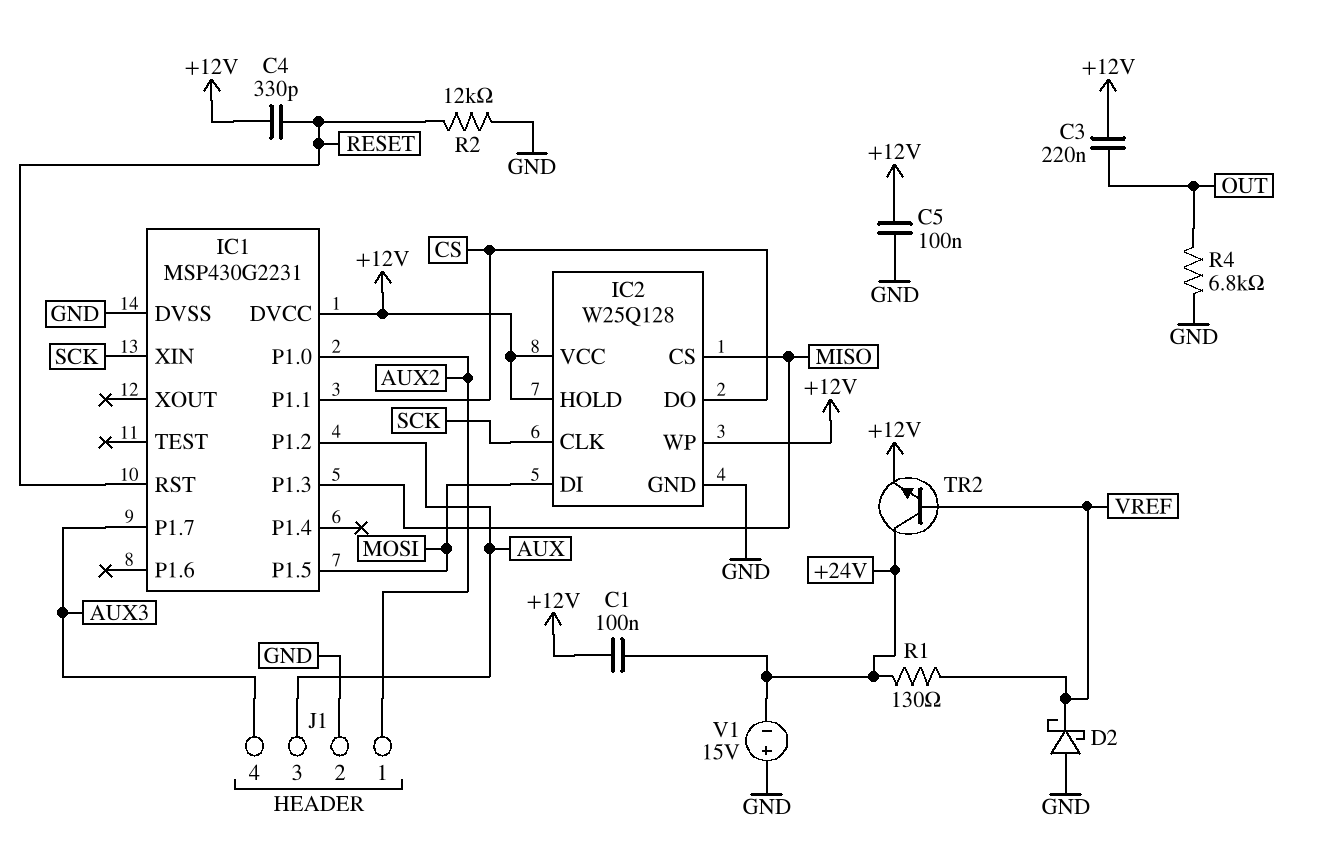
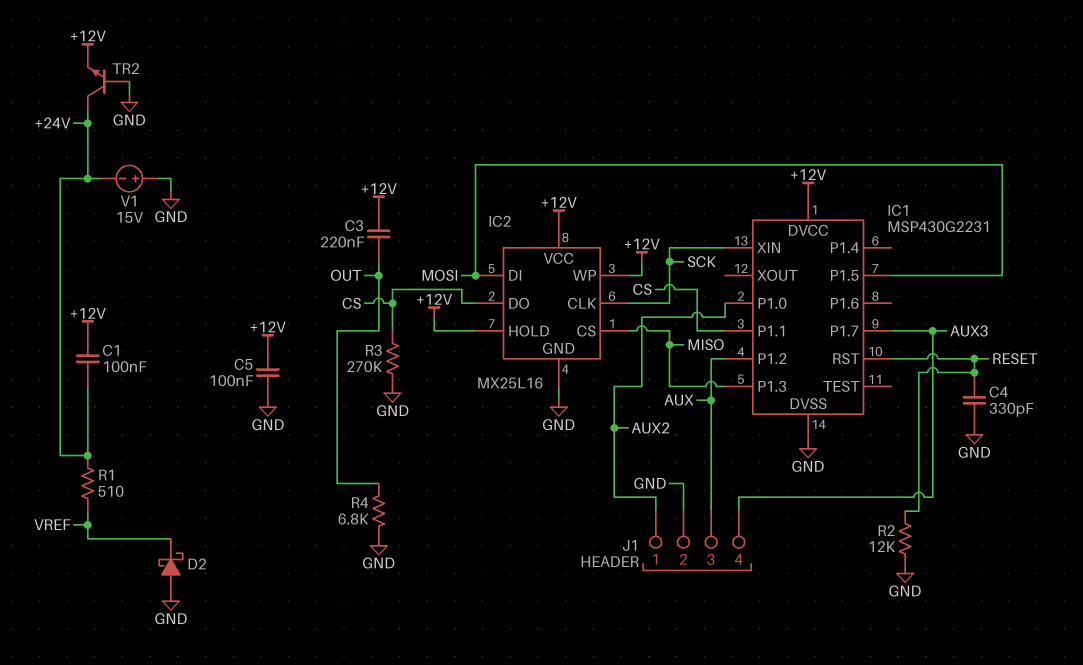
C4: 330pF (+12V, RESET) -> 330pF (GND, RESET)
IC2: W25Q128 -> MX25L16
R1: 130 (+24V, VREF) -> 510 (+24V, VREF)
R3: none -> 270k (CS, GND)
TR2: NPN (B VREF, C +24V, E +12V) -> NPN (B GND, C +24V, E +12V)

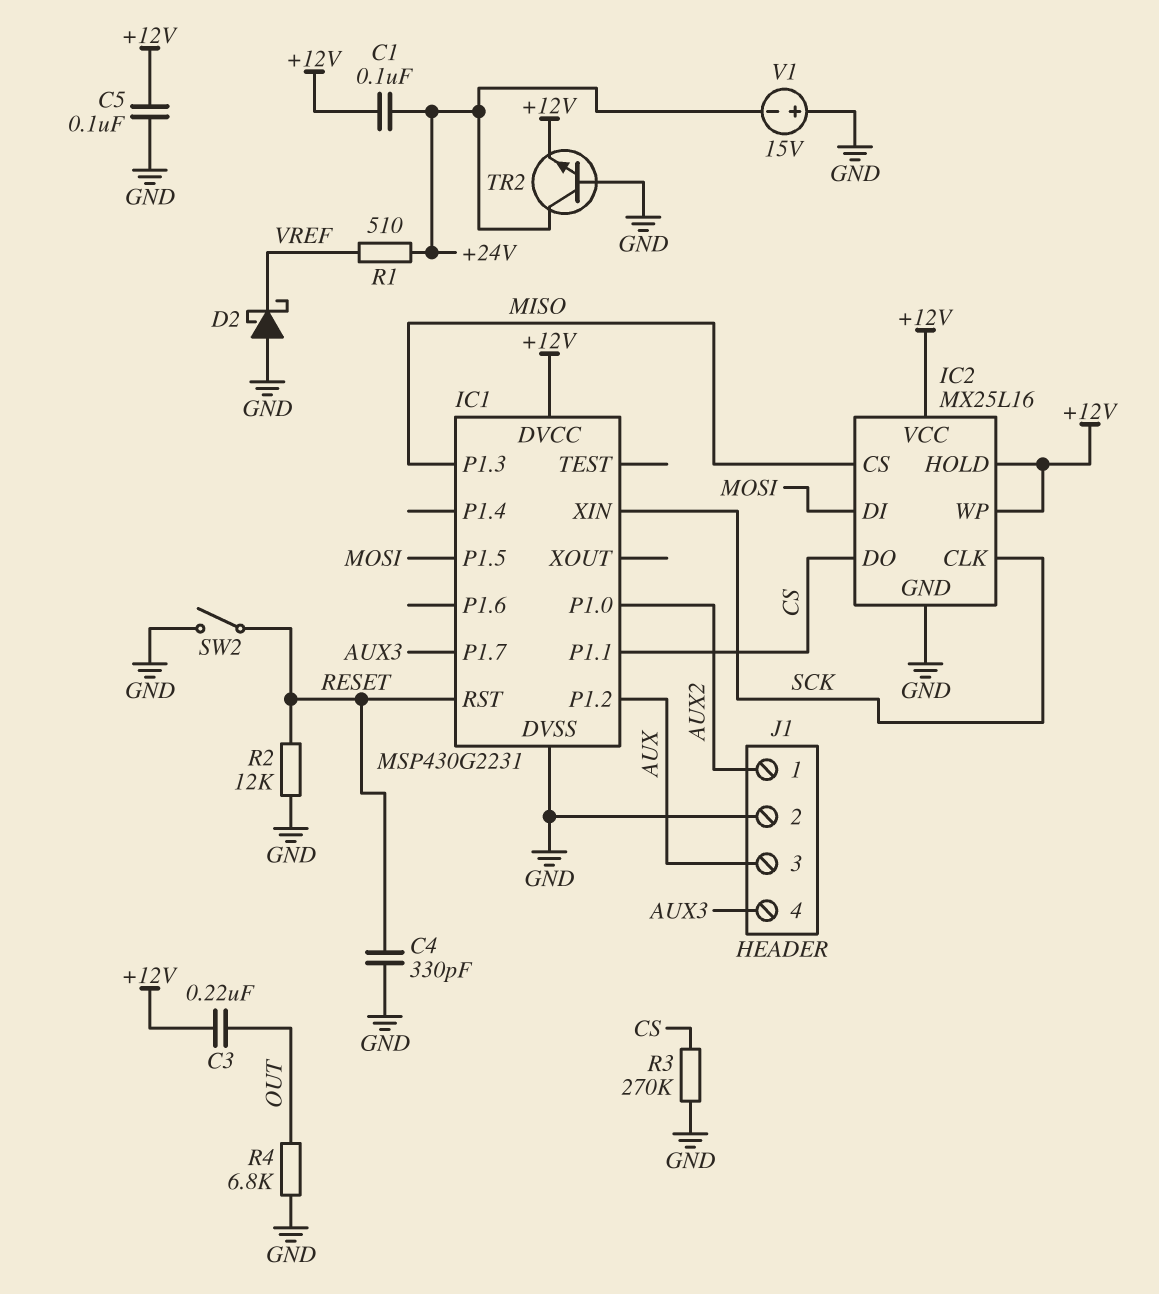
SW2: none -> switch (GND, RESET)

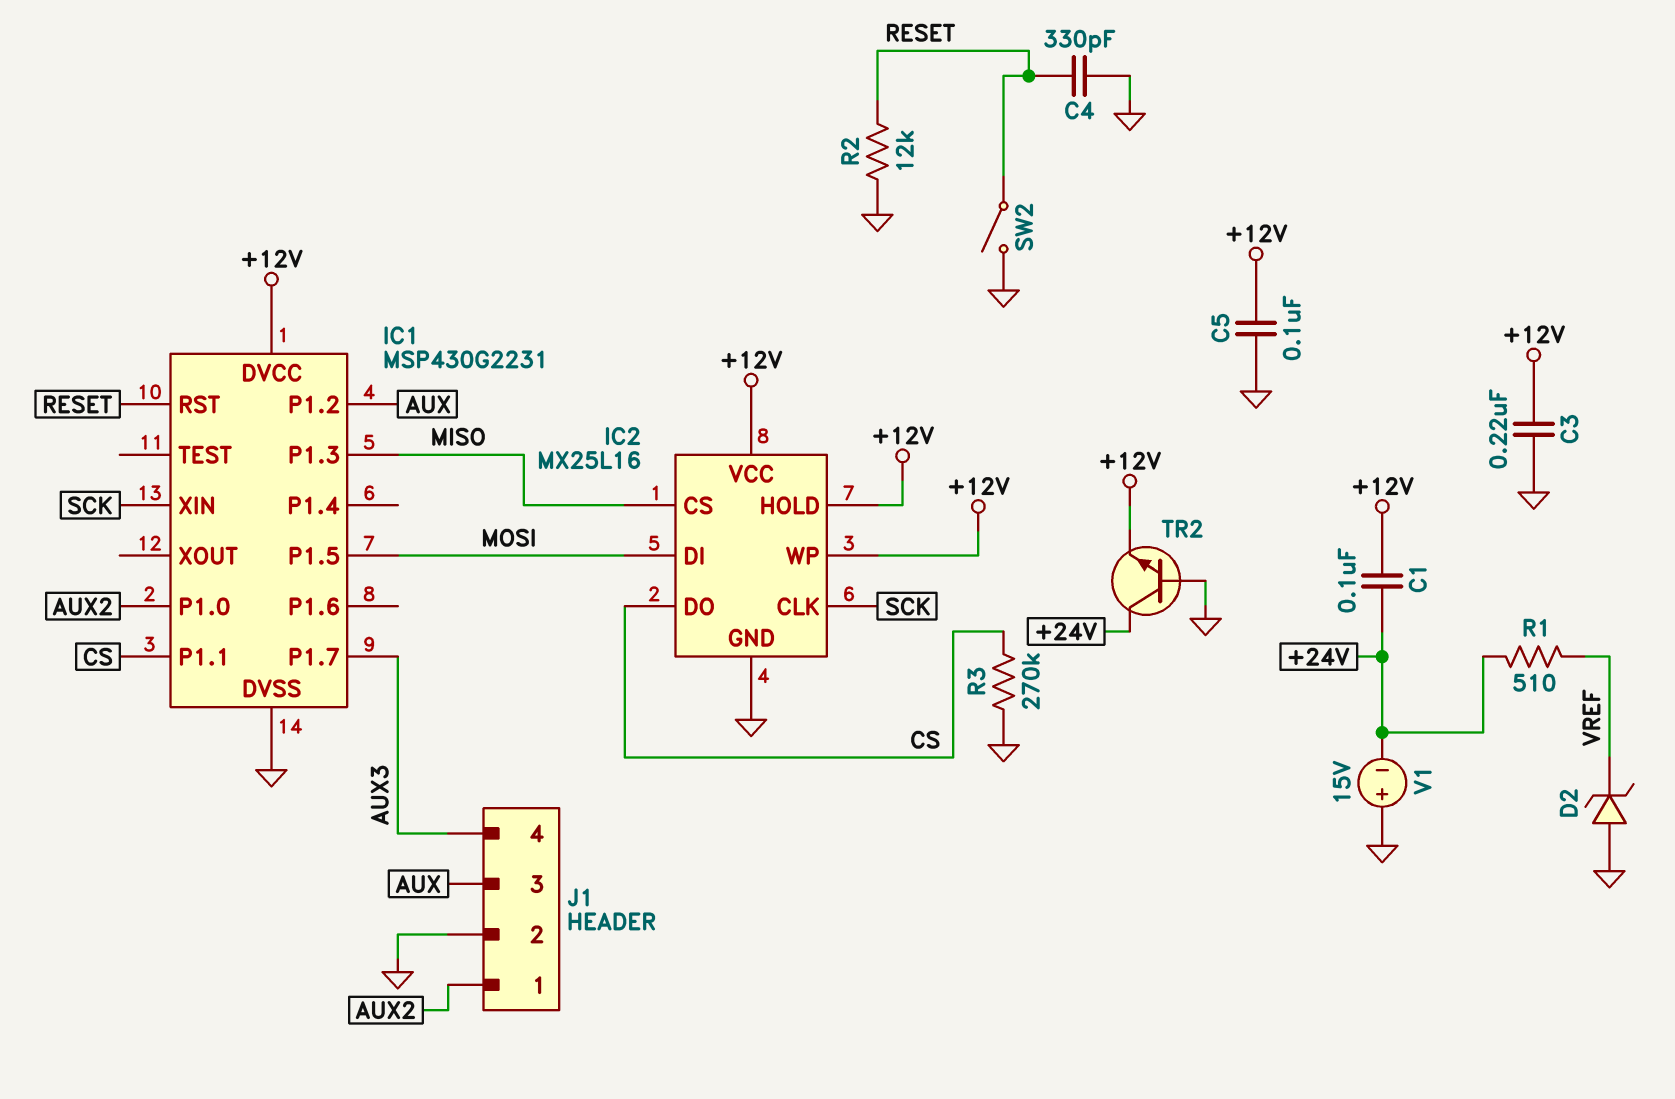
C3: 220nF (+12V, OUT) -> 220nF (+12V, GND)
D2: schottky (A GND, K VREF) -> zener (A GND, K VREF)
R4: 6.8k (GND, OUT) -> none

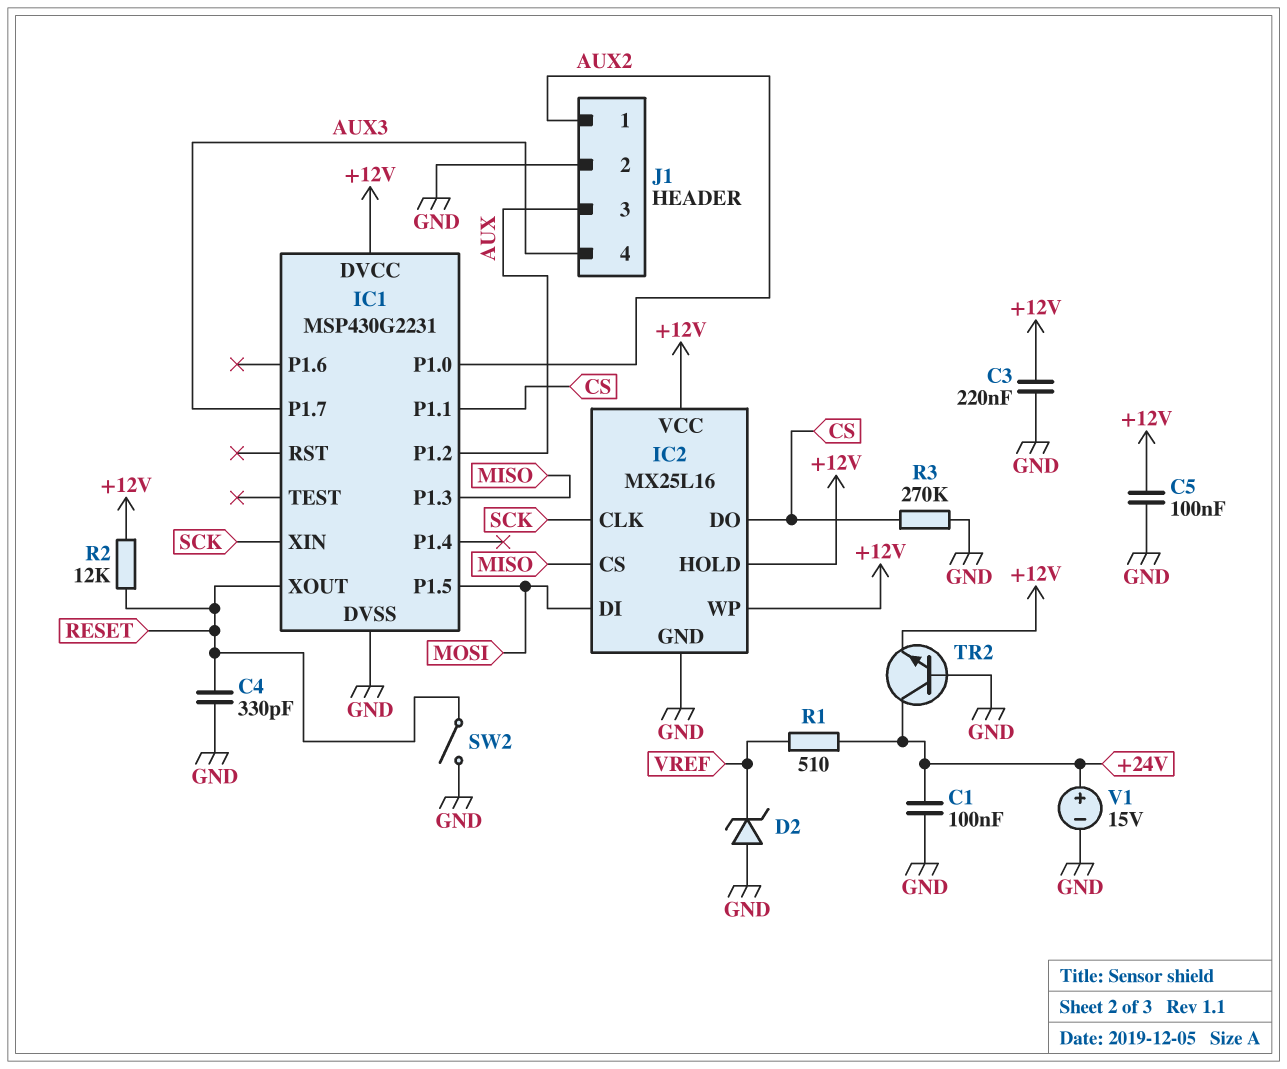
C1: 100nF (+12V, +24V) -> 100nF (+24V, GND)
IC1 pin RST: RESET -> none
IC1 pin XOUT: none -> RESET
R2: 12k (GND, RESET) -> 12k (+12V, RESET)
V1: 15V (plus GND, minus +24V) -> 15V (plus +24V, minus GND)

